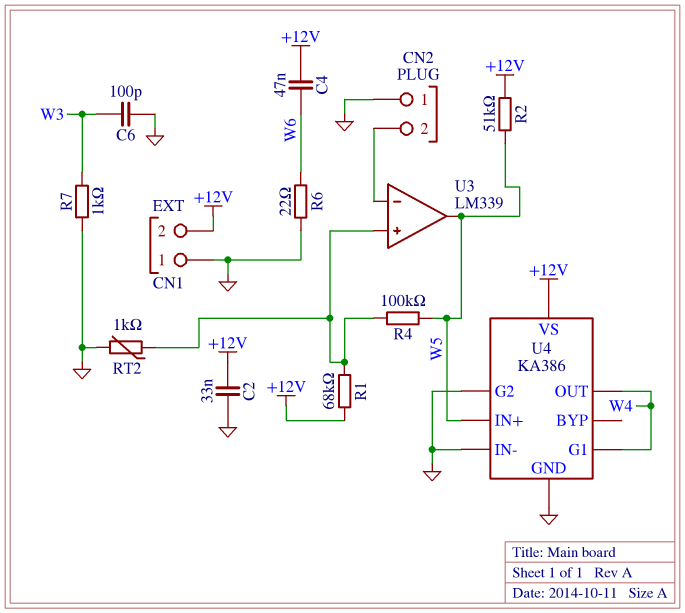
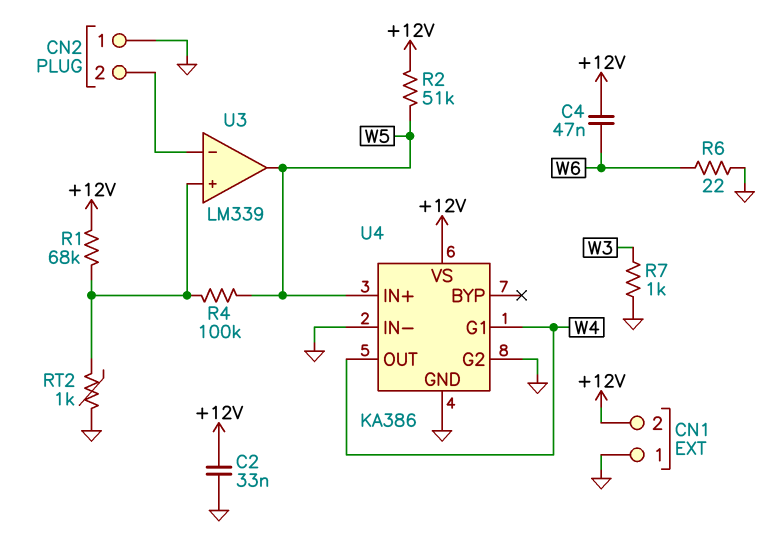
C6: 100pF (GND, W3) -> none

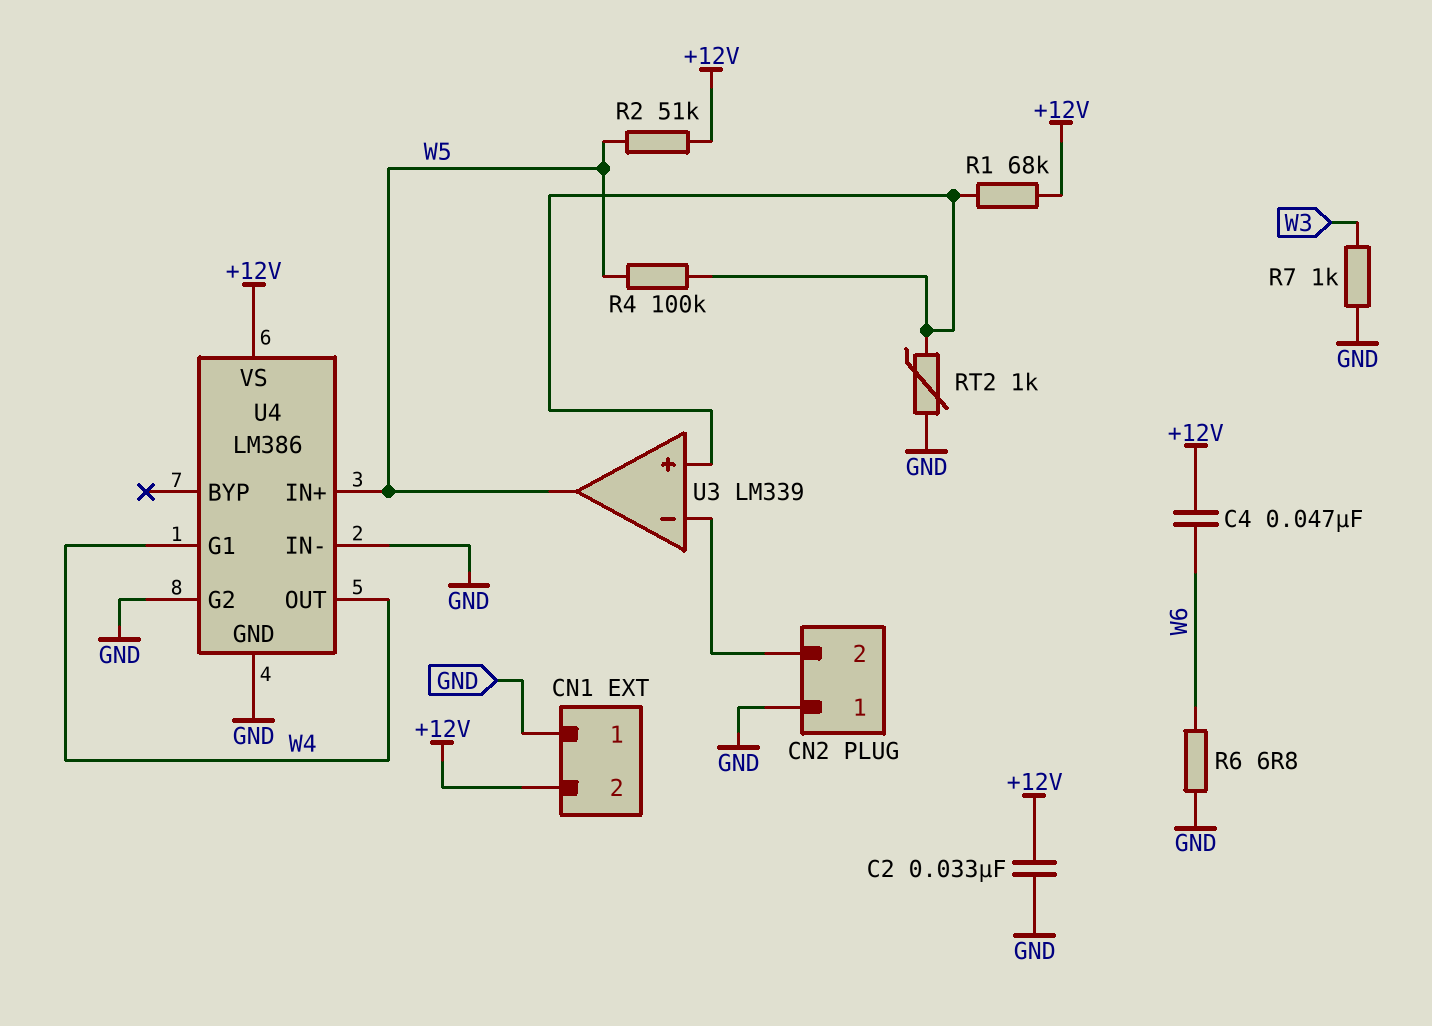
R6: 22 (GND, W6) -> 6.8 (GND, W6)
U4: KA386 -> LM386

